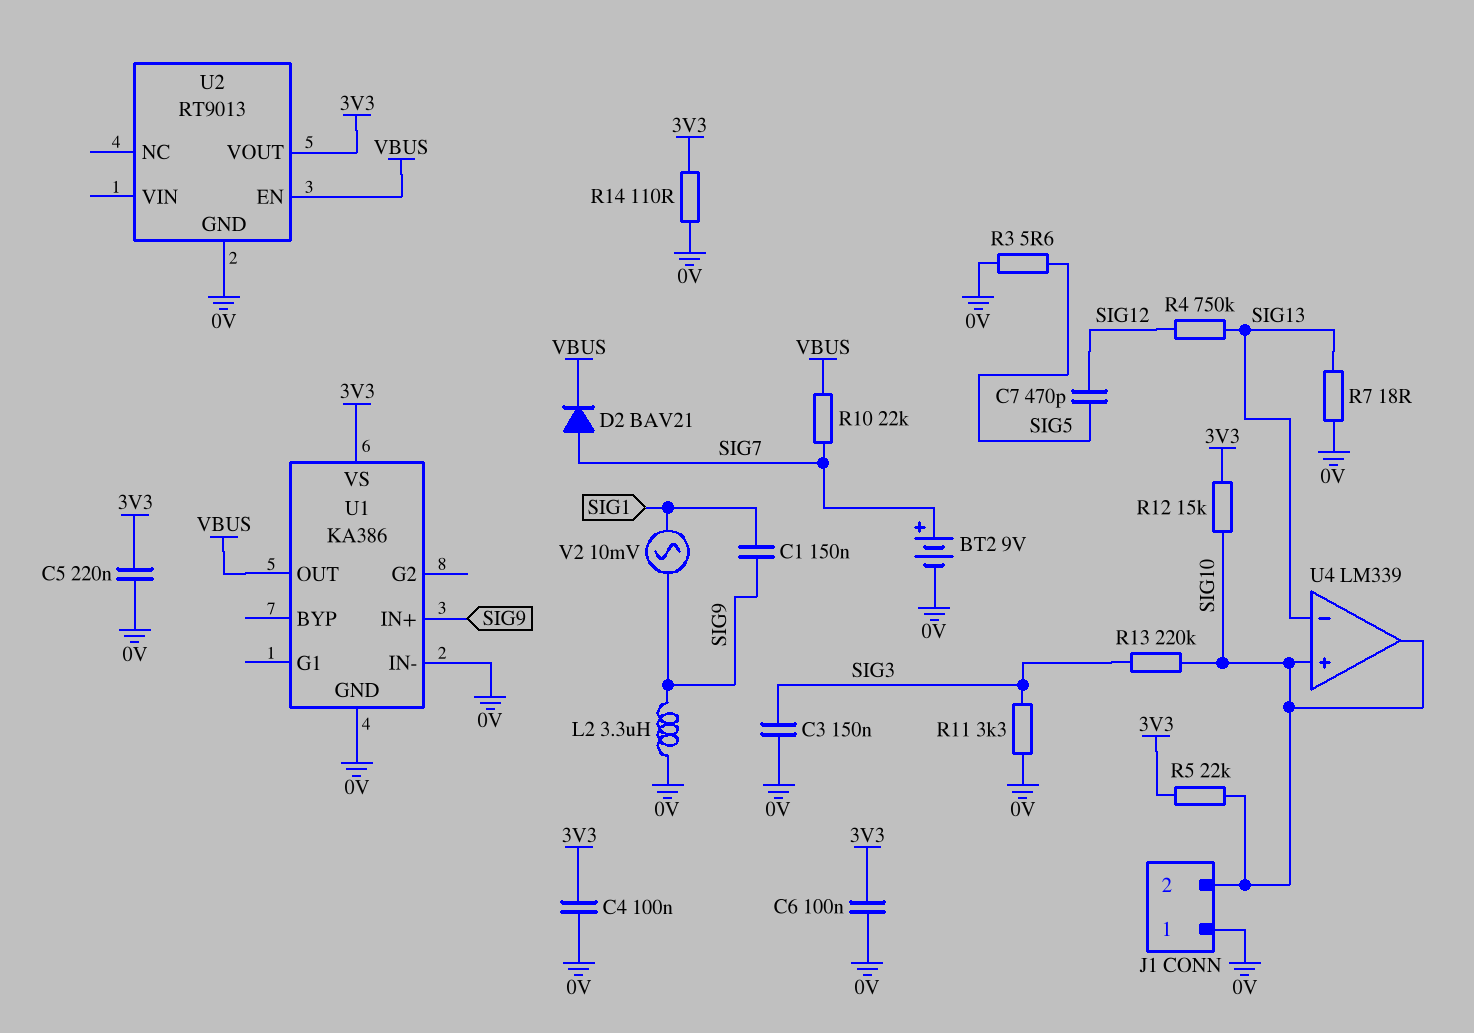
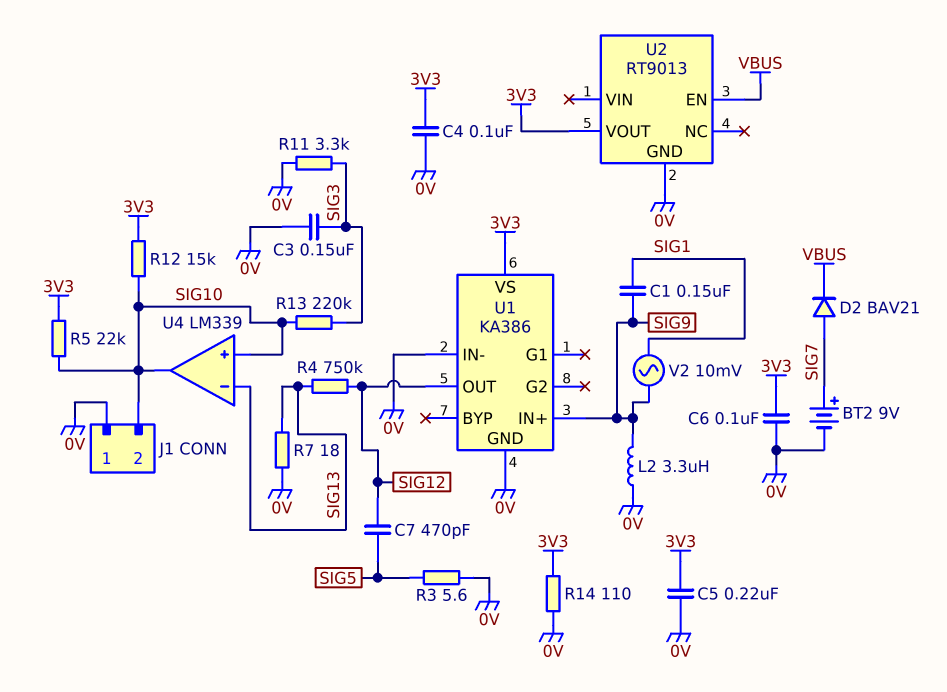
R10: 22k (SIG7, VBUS) -> none
U1 pin OUT: VBUS -> SIG12

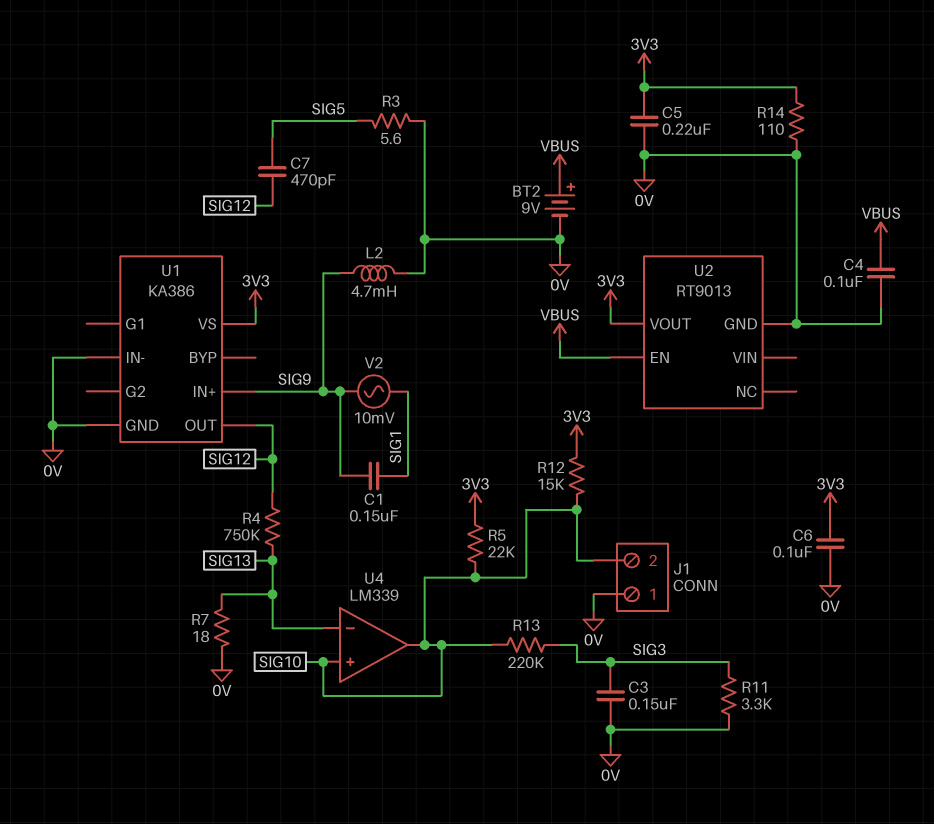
BT2: 9V (plus SIG7, minus 0V) -> 9V (plus VBUS, minus 0V)
C4: 100nF (0V, 3V3) -> 100nF (0V, VBUS)
D2: diode BAV21 (A SIG7, K VBUS) -> none
L2: 3.3uH (0V, SIG9) -> 4.7mH (0V, SIG9)

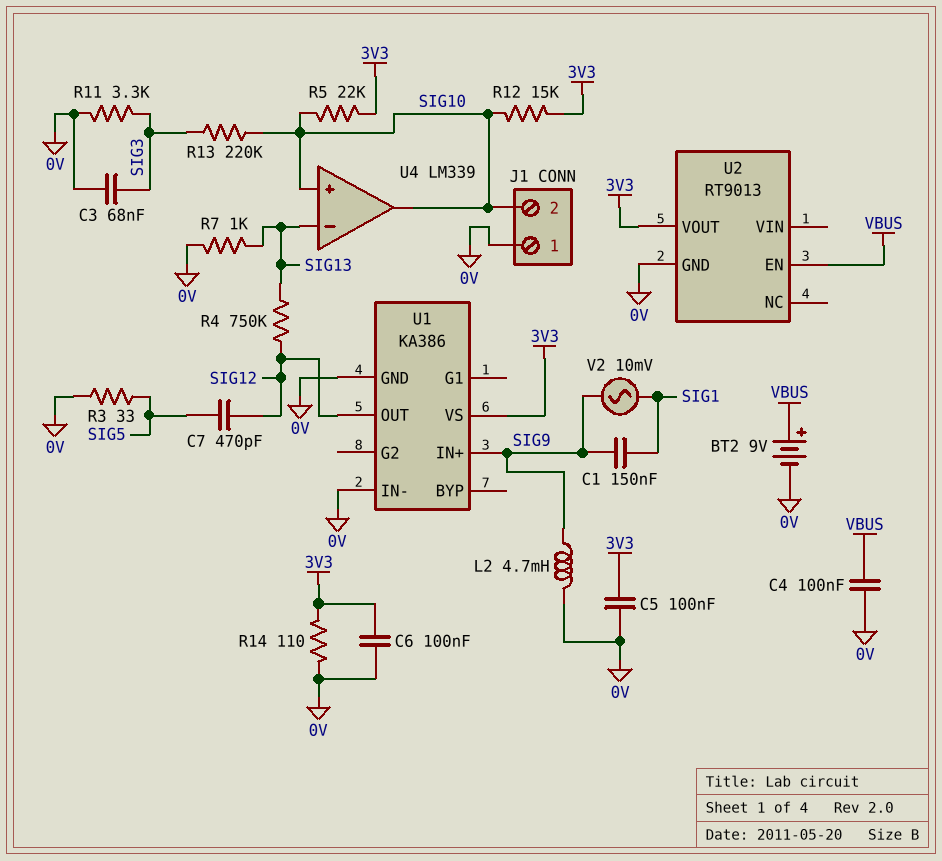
C3: 150nF (0V, SIG3) -> 68nF (0V, SIG3)
C5: 220nF (0V, 3V3) -> 100nF (0V, 3V3)
R3: 5.6 (0V, SIG5) -> 33 (0V, SIG5)
R7: 18 (0V, SIG13) -> 1k (0V, SIG13)

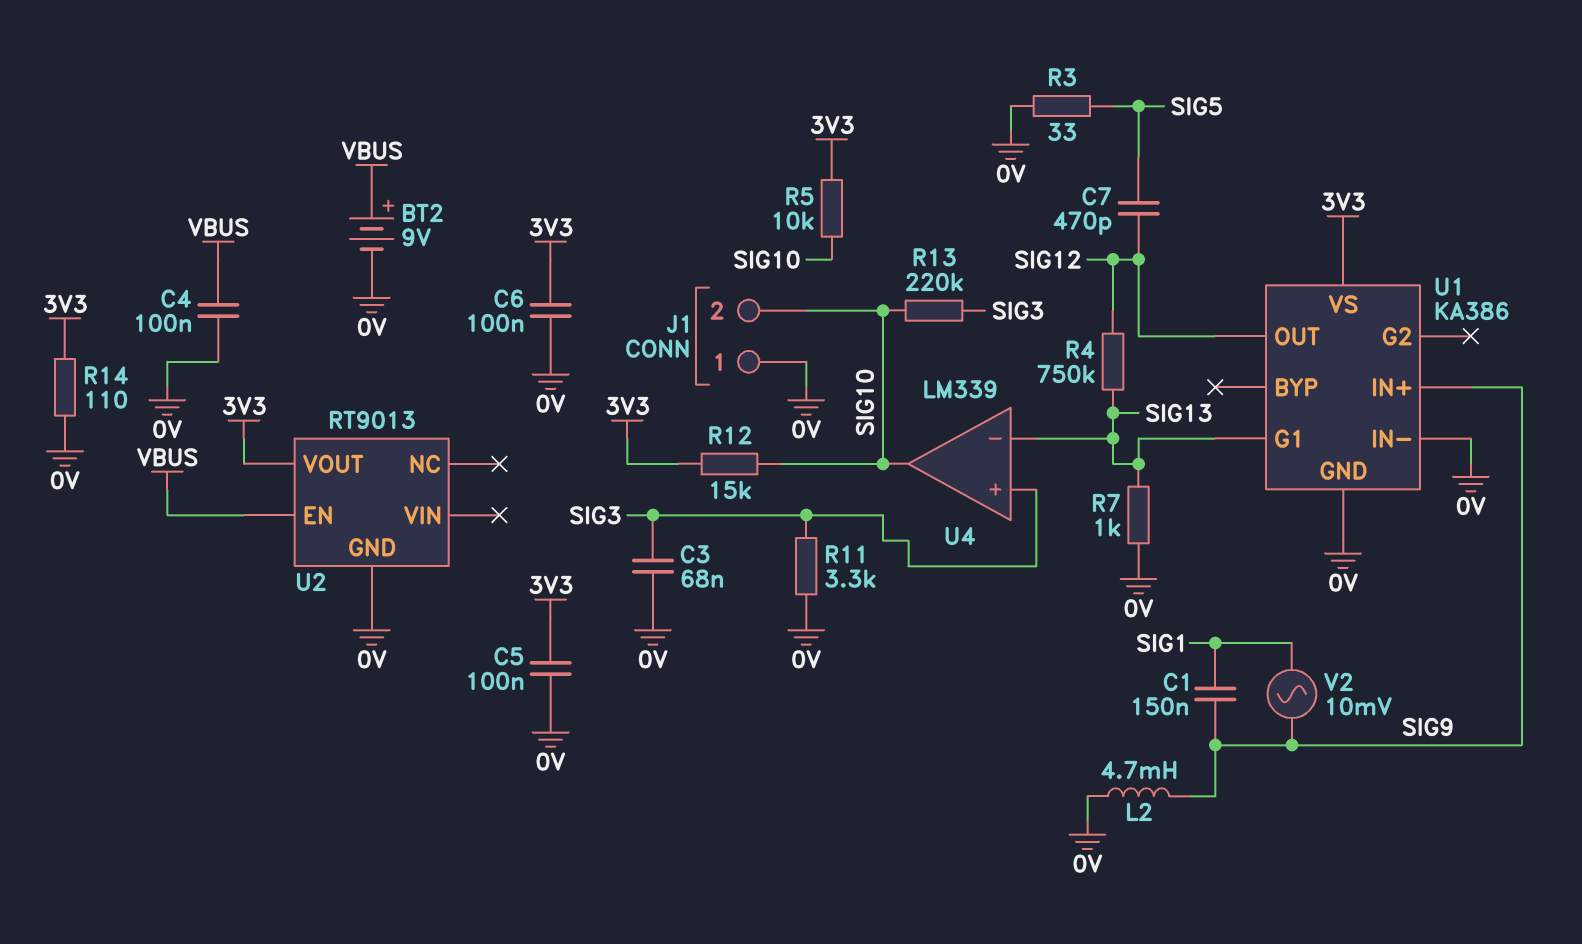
R5: 22k (3V3, SIG10) -> 10k (3V3, SIG10)
U1 pin G1: none -> SIG13
U4 pin in+: SIG10 -> SIG3

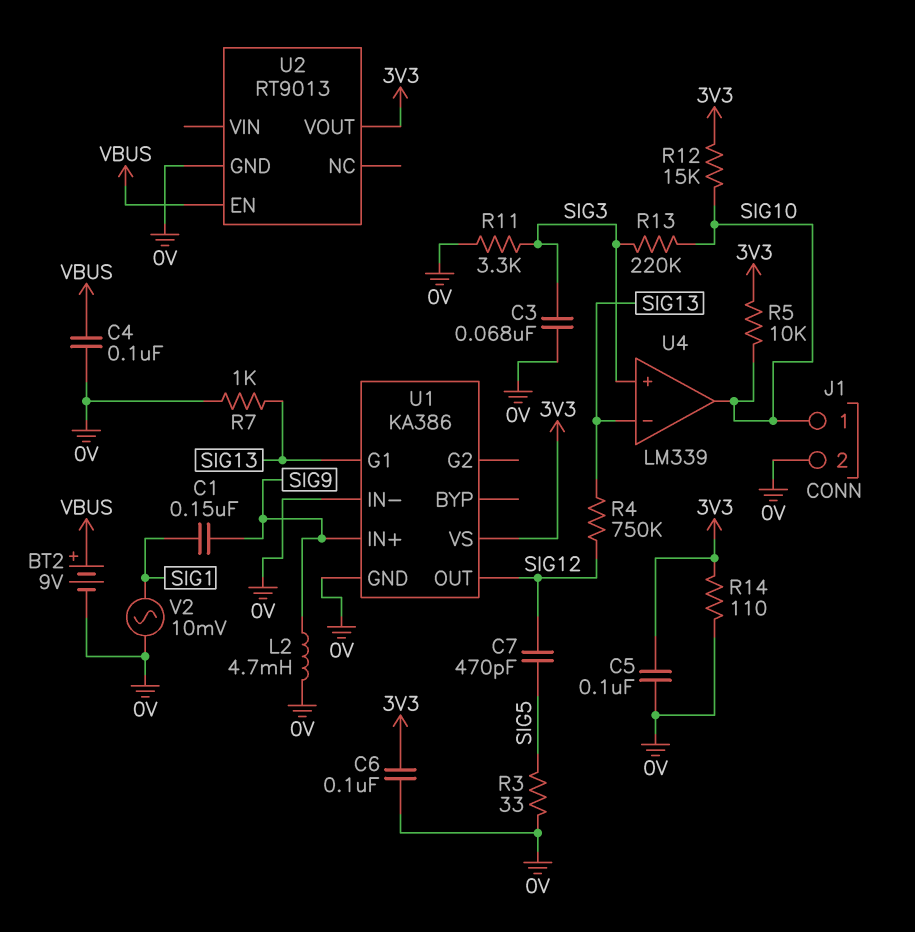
J1 pin 1: 0V -> SIG10
J1 pin 2: SIG10 -> 0V
V2: AC 10mV (SIG1, SIG9) -> AC 10mV (0V, SIG1)

